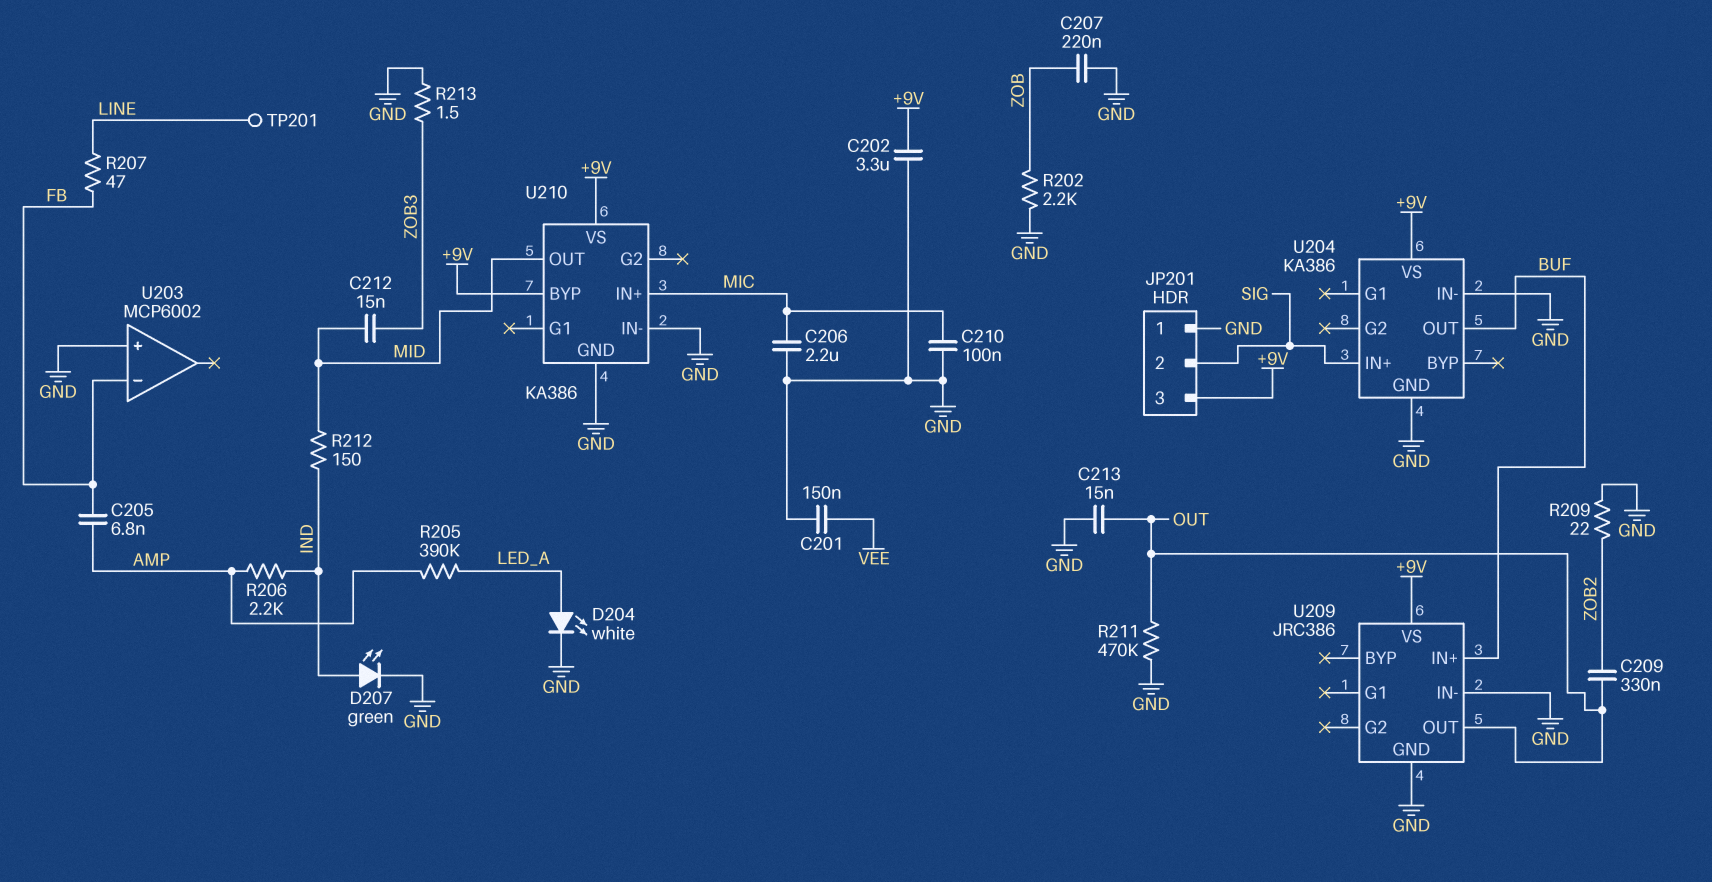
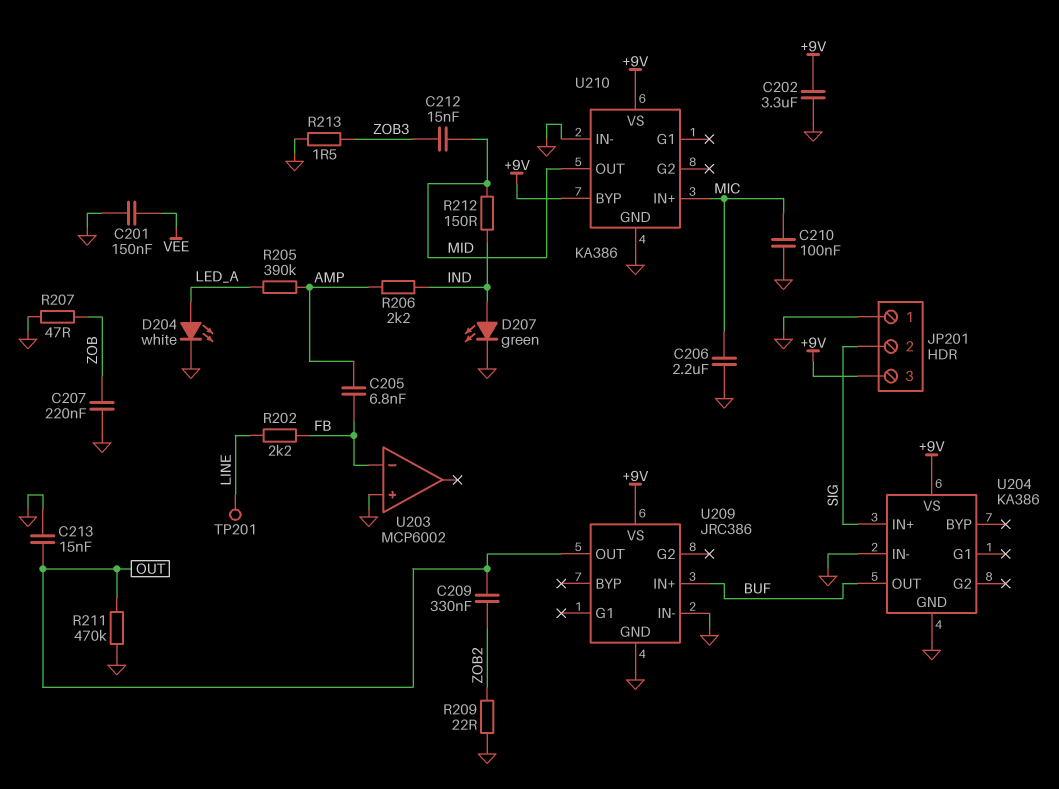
R202: 2.2k (GND, ZOB) -> 2.2k (FB, LINE)
R207: 47 (FB, LINE) -> 47 (GND, ZOB)

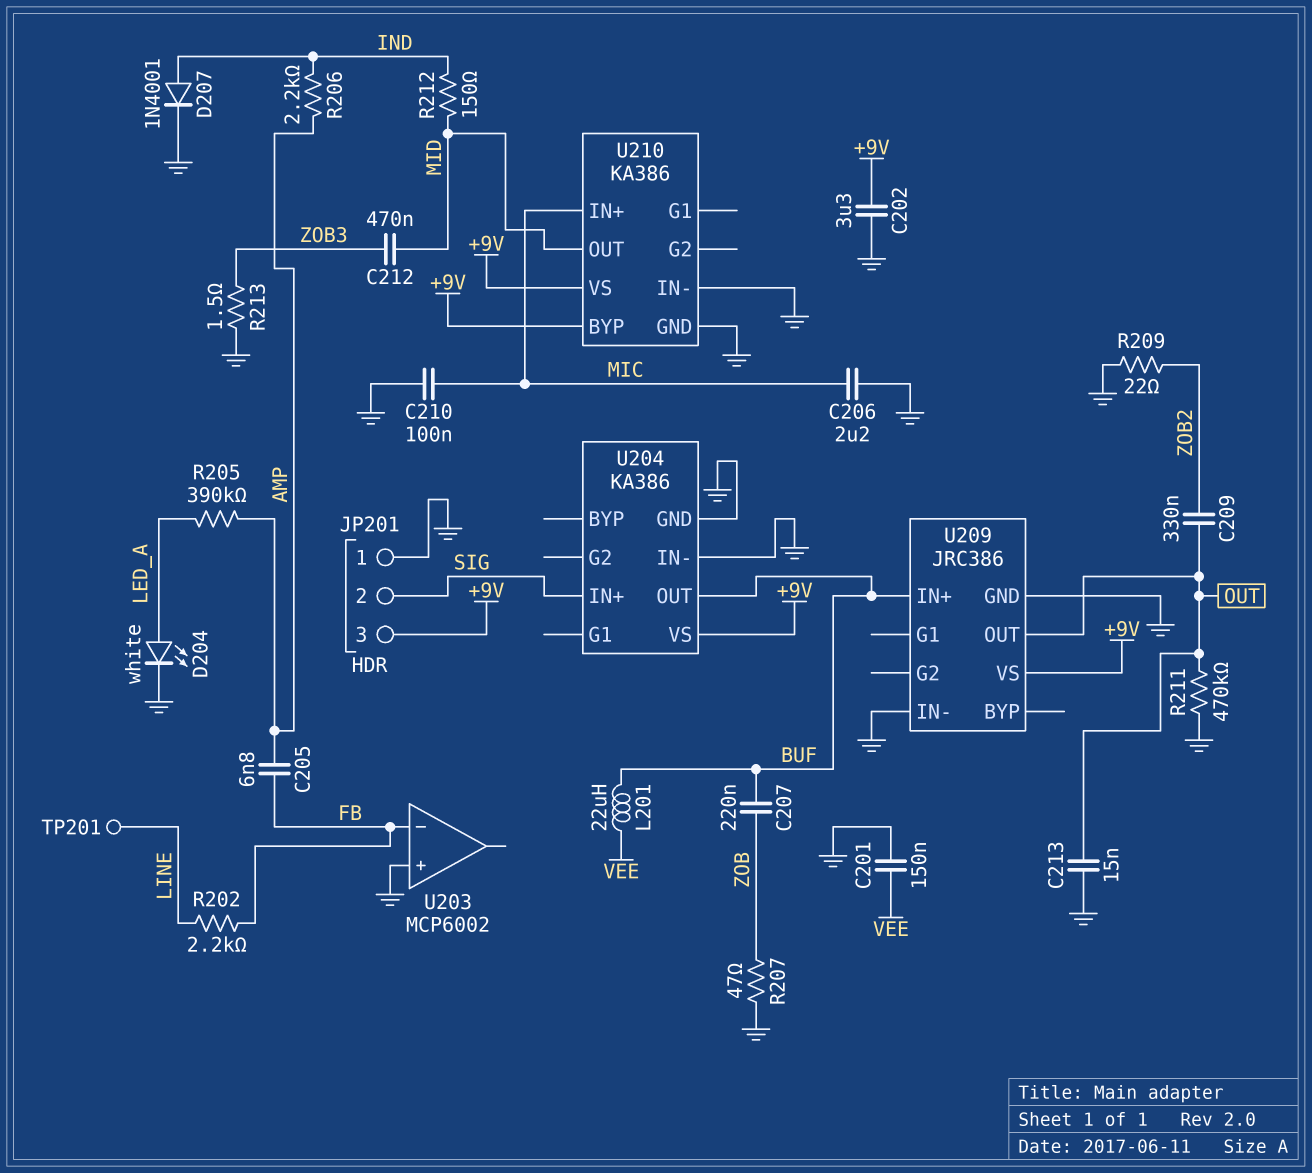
C207: 220nF (GND, ZOB) -> 220nF (BUF, ZOB)
C212: 15nF (MID, ZOB3) -> 470nF (MID, ZOB3)
D207: LED green (A IND, K GND) -> diode 1N4001 (A IND, K GND)
L201: none -> 22uH (BUF, VEE)

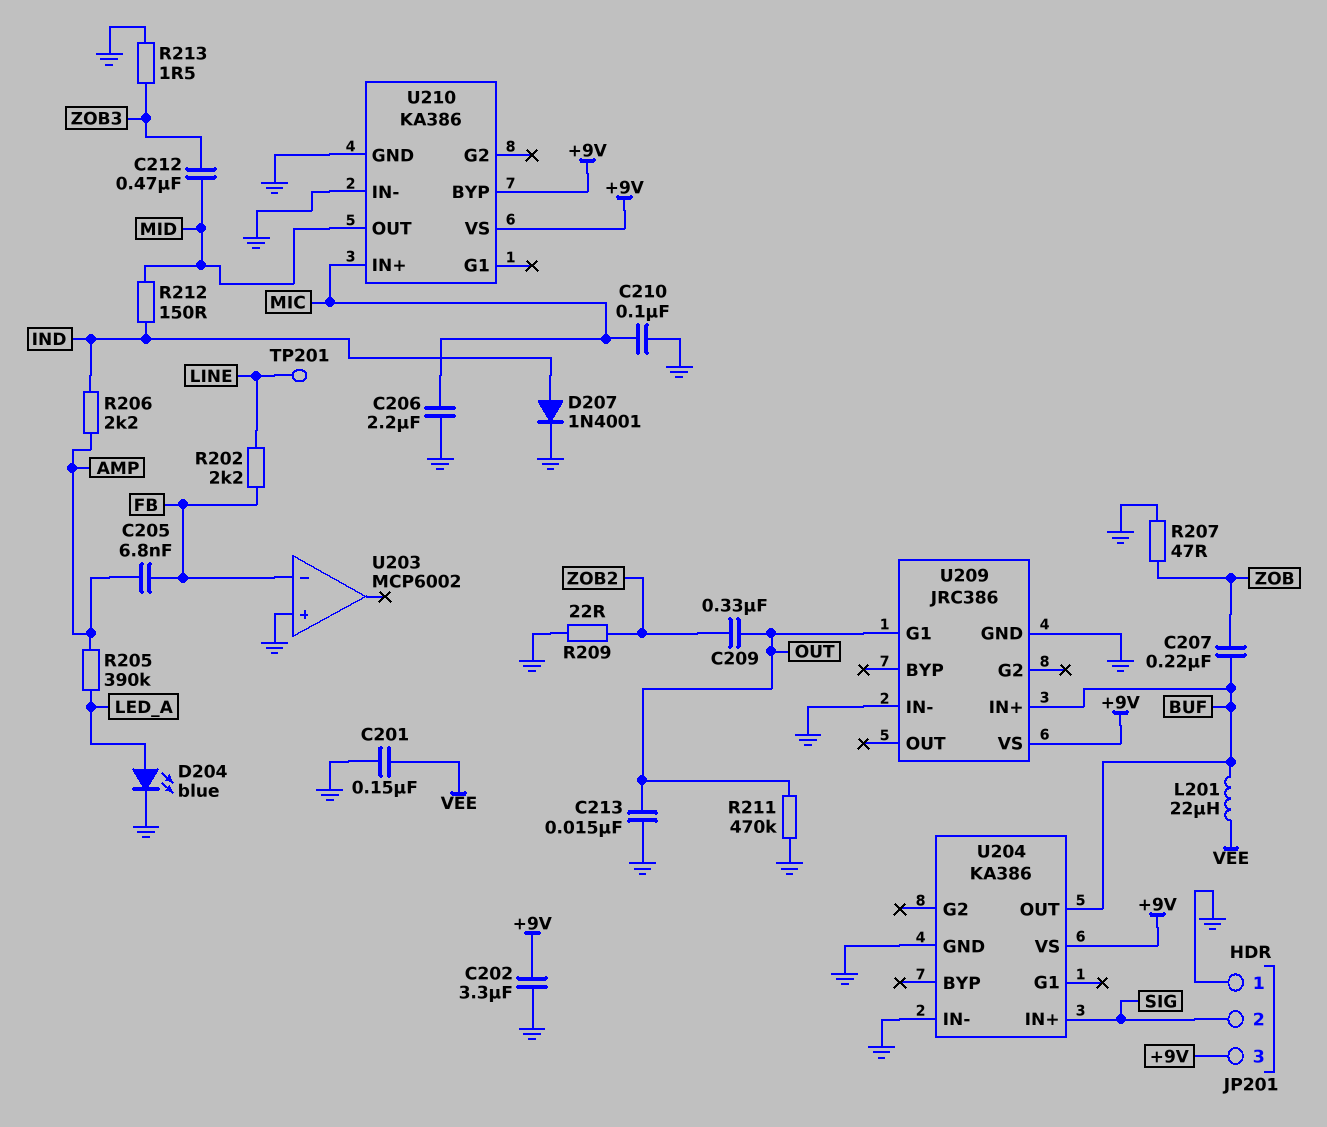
D204: LED white (A LED_A, K GND) -> LED blue (A LED_A, K GND)
U209 pin G1: none -> OUT
U209 pin OUT: OUT -> none

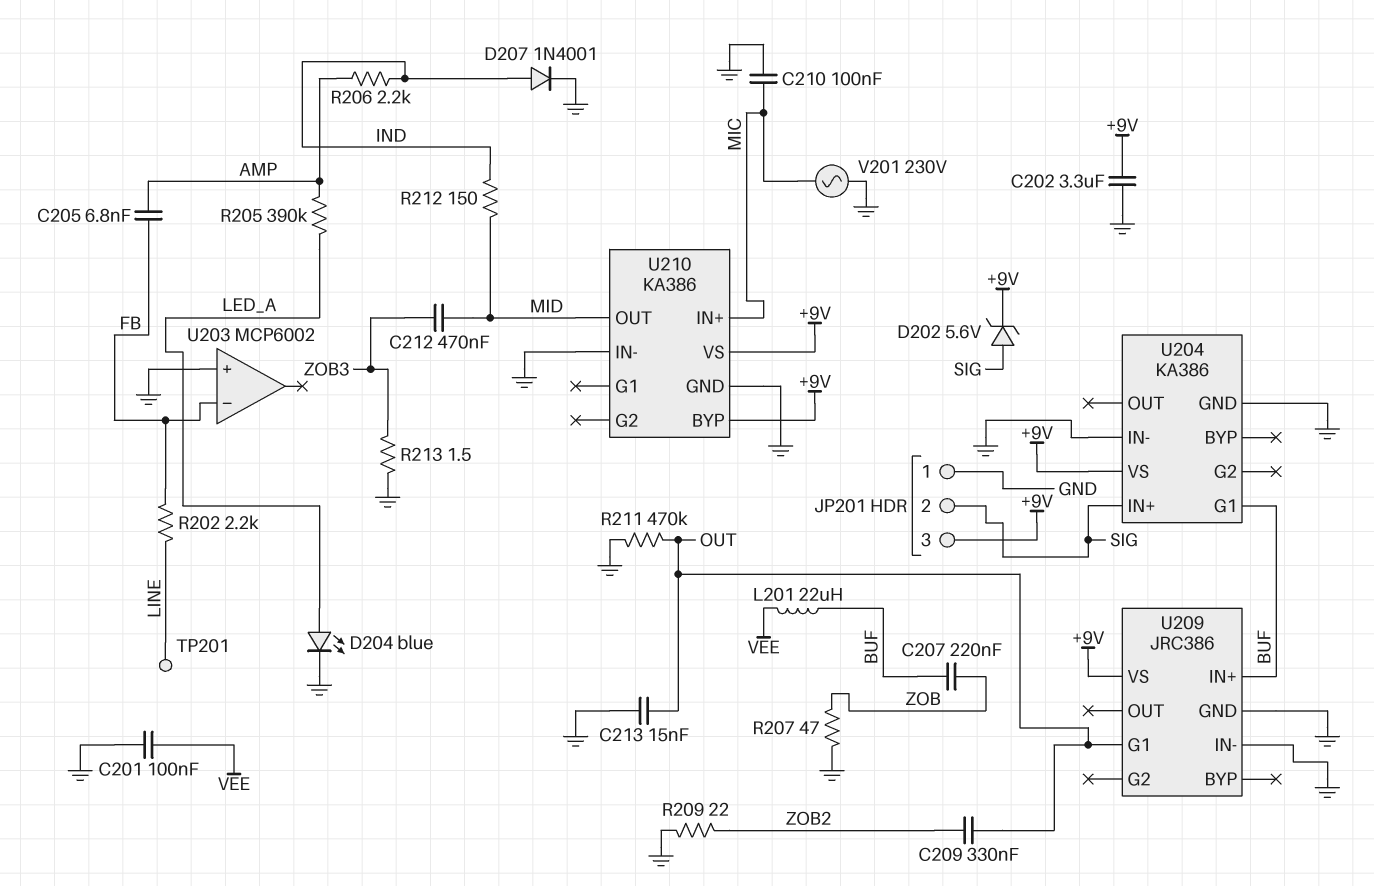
C201: 150nF (GND, VEE) -> 100nF (GND, VEE)
C206: 2.2uF (GND, MIC) -> none
D202: none -> zener 5.6V (A SIG, K +9V)
U204 pin G1: none -> BUF
U204 pin OUT: BUF -> none
V201: none -> AC 230V (GND, MIC)

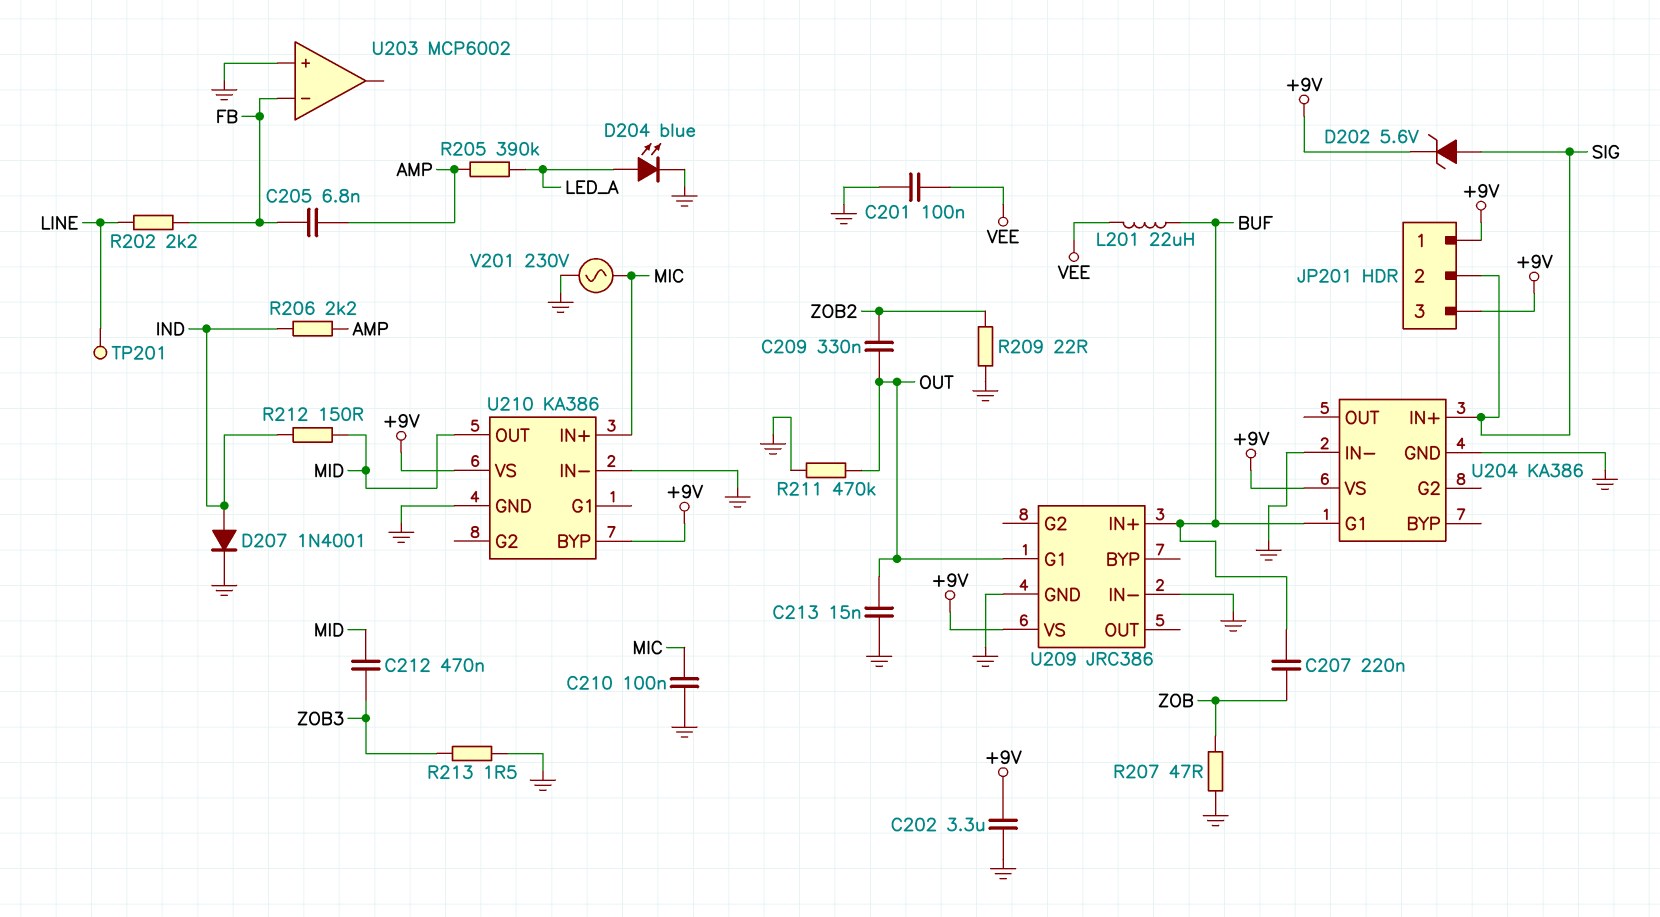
JP201 pin 1: GND -> +9V

